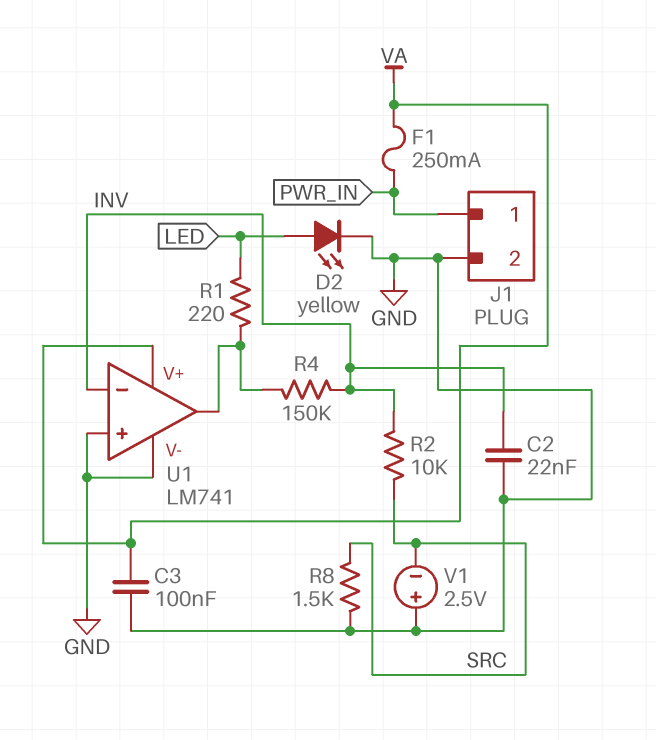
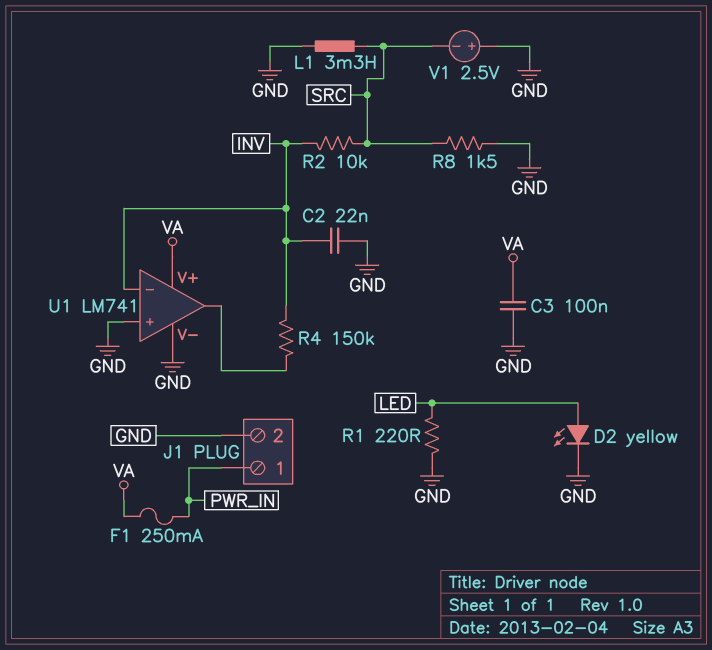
L1: none -> 3.3mH (GND, SRC)
R1: 220 (LED, U1/out) -> 220 (GND, LED)

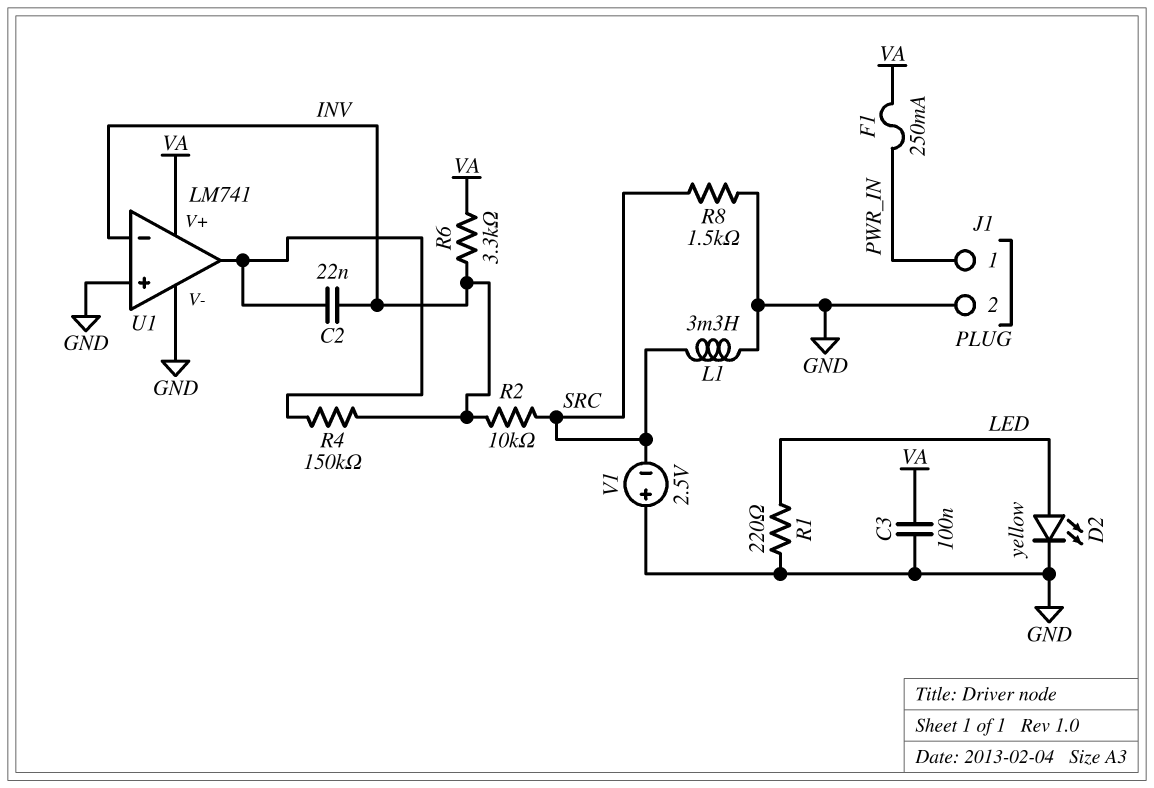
C2: 22nF (GND, INV) -> 22nF (INV, U1/out)
R6: none -> 3.3k (INV, VA)

